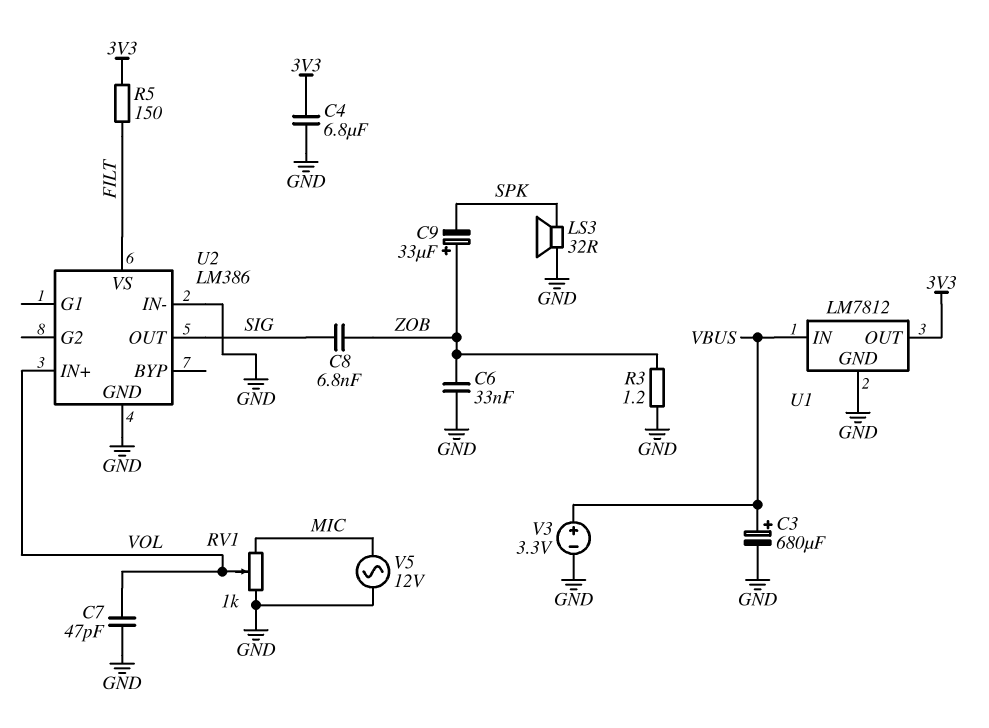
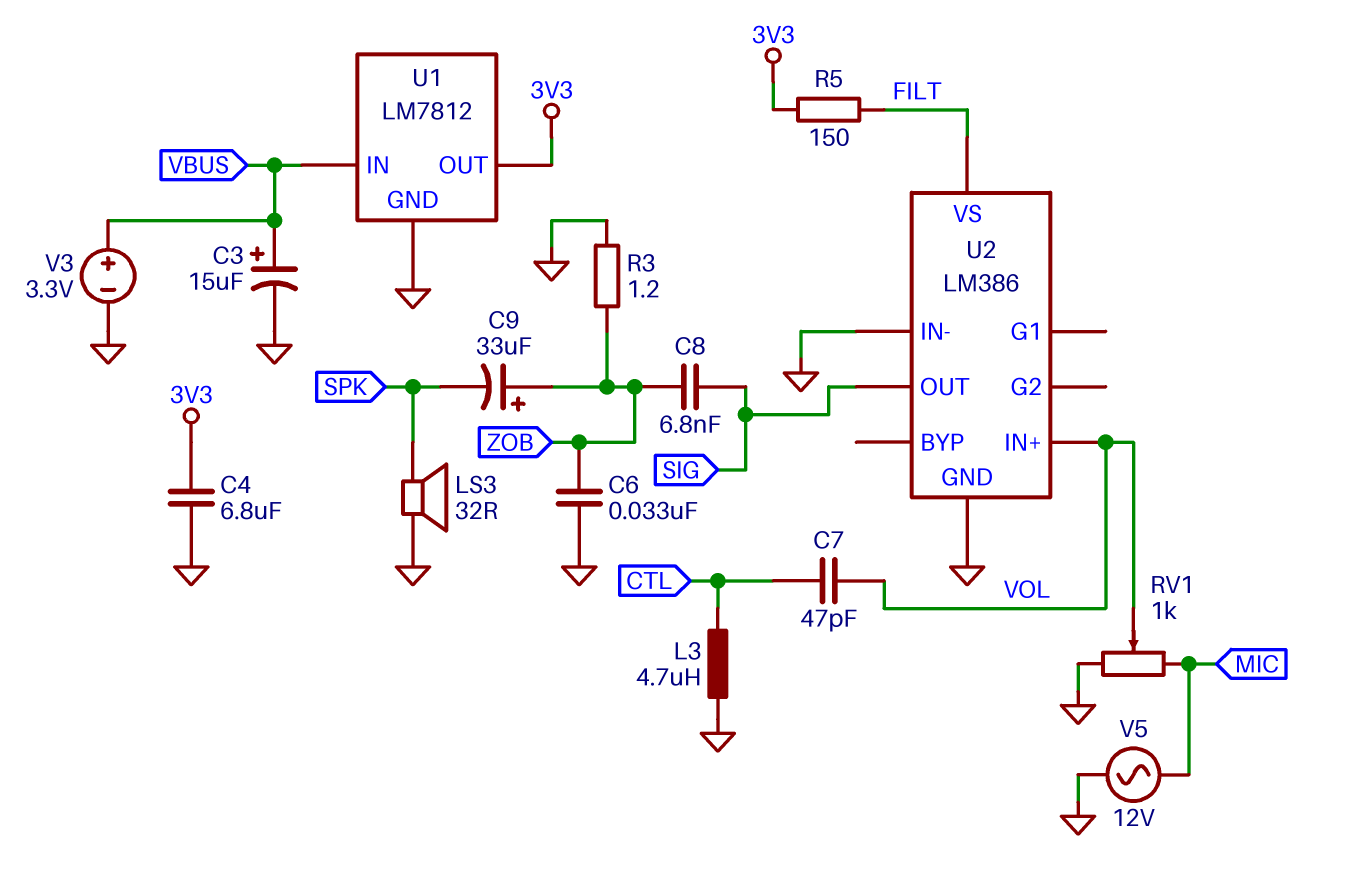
C3: 680uF (plus VBUS, minus GND) -> 15uF (plus VBUS, minus GND)
C7: 47pF (GND, VOL) -> 47pF (CTL, VOL)
L3: none -> 4.7uH (CTL, GND)

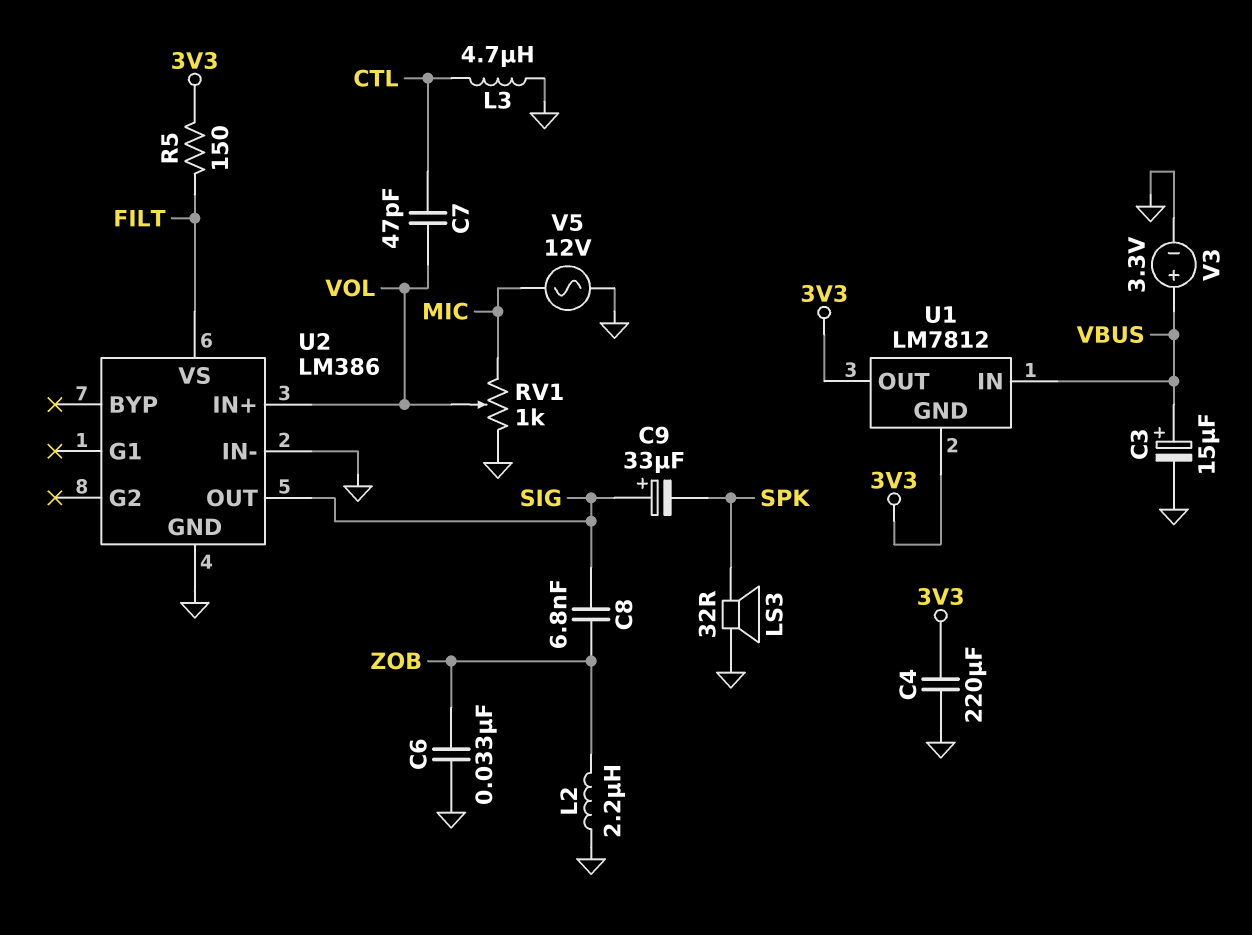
C4: 6.8uF (3V3, GND) -> 220uF (3V3, GND)
C9: 33uF (plus ZOB, minus SPK) -> 33uF (plus SIG, minus SPK)
L2: none -> 2.2uH (GND, ZOB)
R3: 1.2 (GND, ZOB) -> none
U1 pin GND: GND -> 3V3

